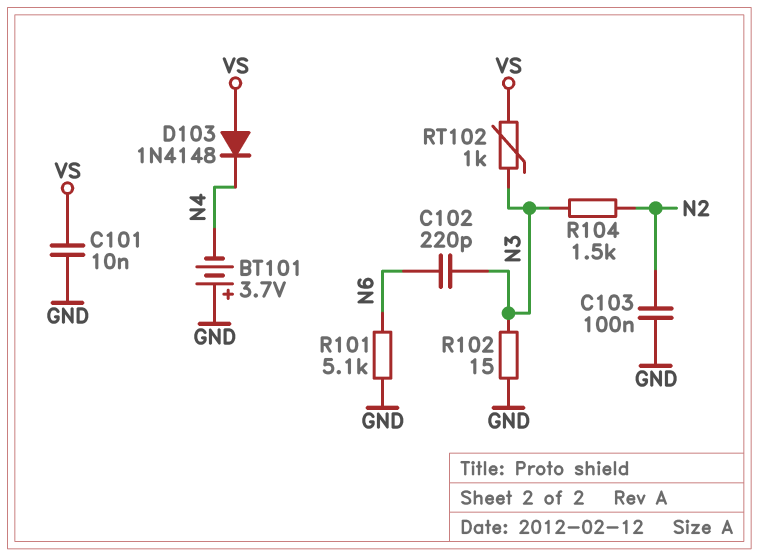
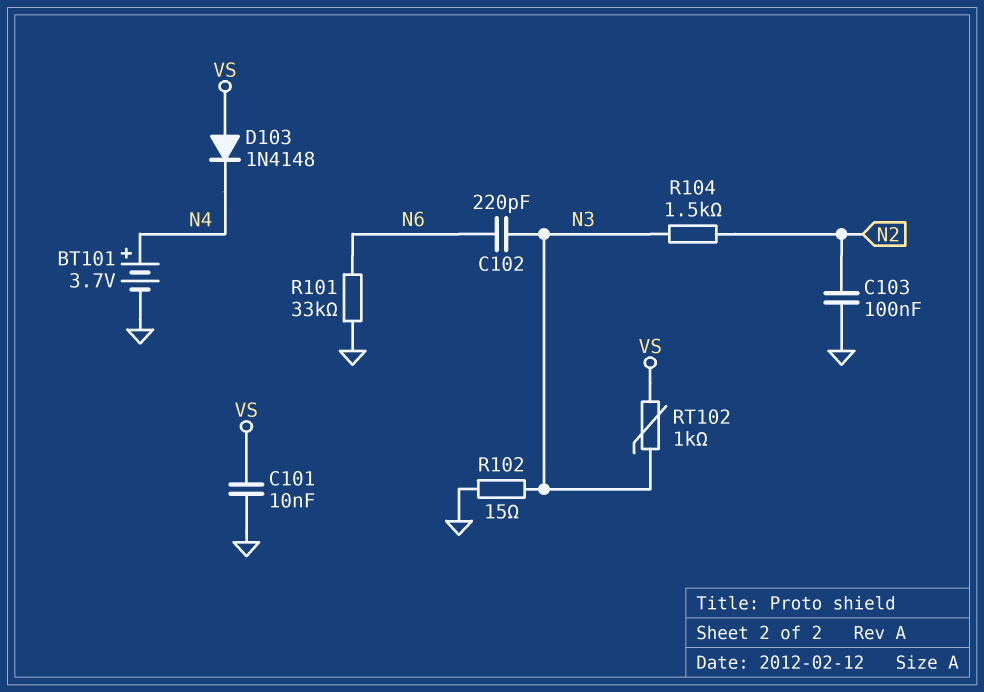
BT101: 3.7V (plus GND, minus N4) -> 3.7V (plus N4, minus GND)
R101: 5.1k (GND, N6) -> 33k (GND, N6)

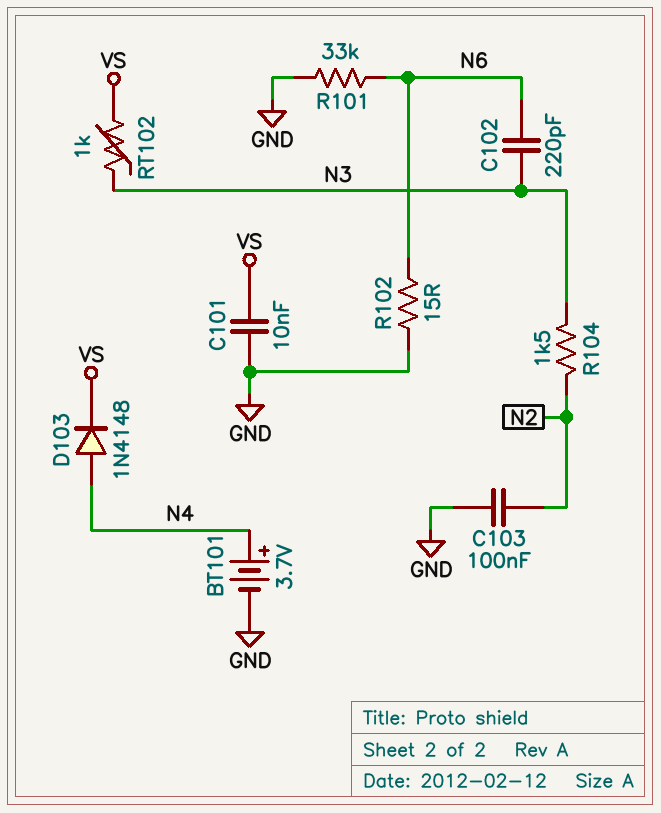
D103: diode 1N4148 (A VS, K N4) -> diode 1N4148 (A N4, K VS)
R102: 15 (GND, N3) -> 15 (GND, N6)

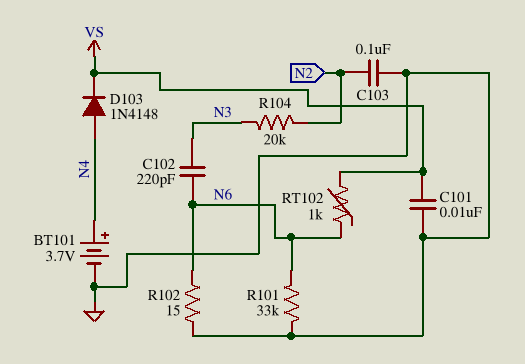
R104: 1.5k (N2, N3) -> 20k (N2, N3)
RT102: 1k (N3, VS) -> 1k (N6, VS)

